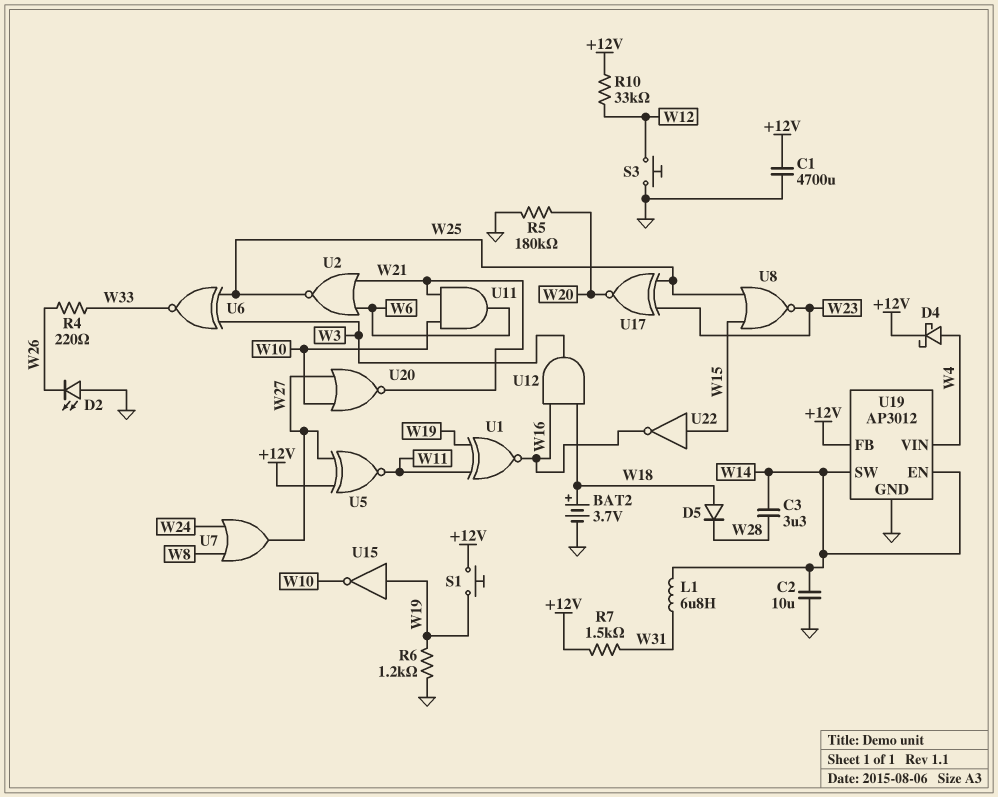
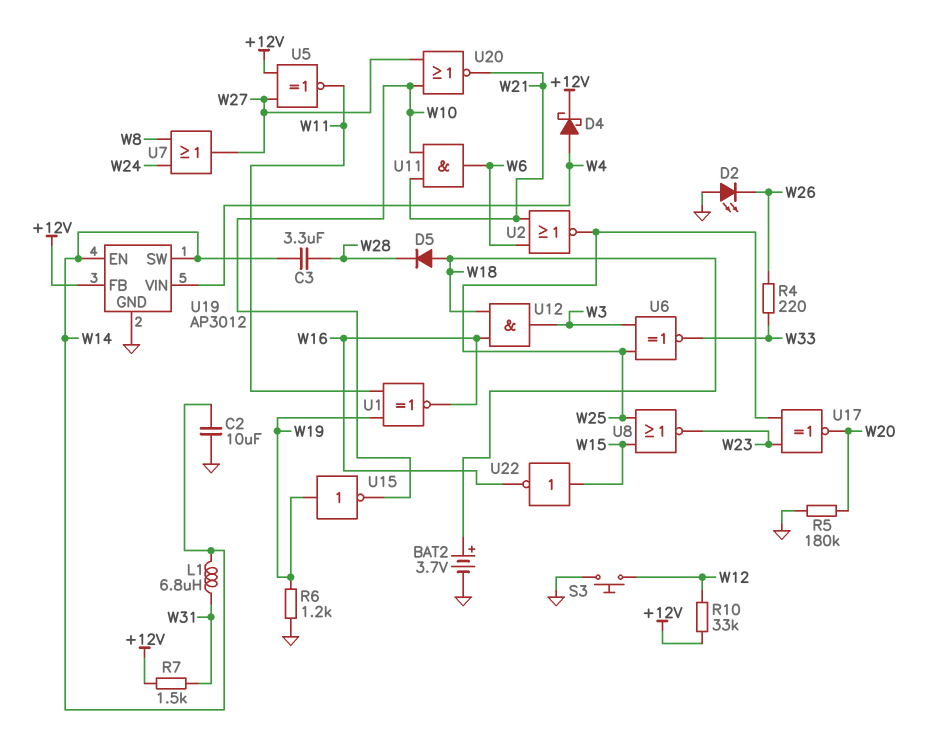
C1: 4700uF (+12V, GND) -> none
S1: button (+12V, W19) -> none

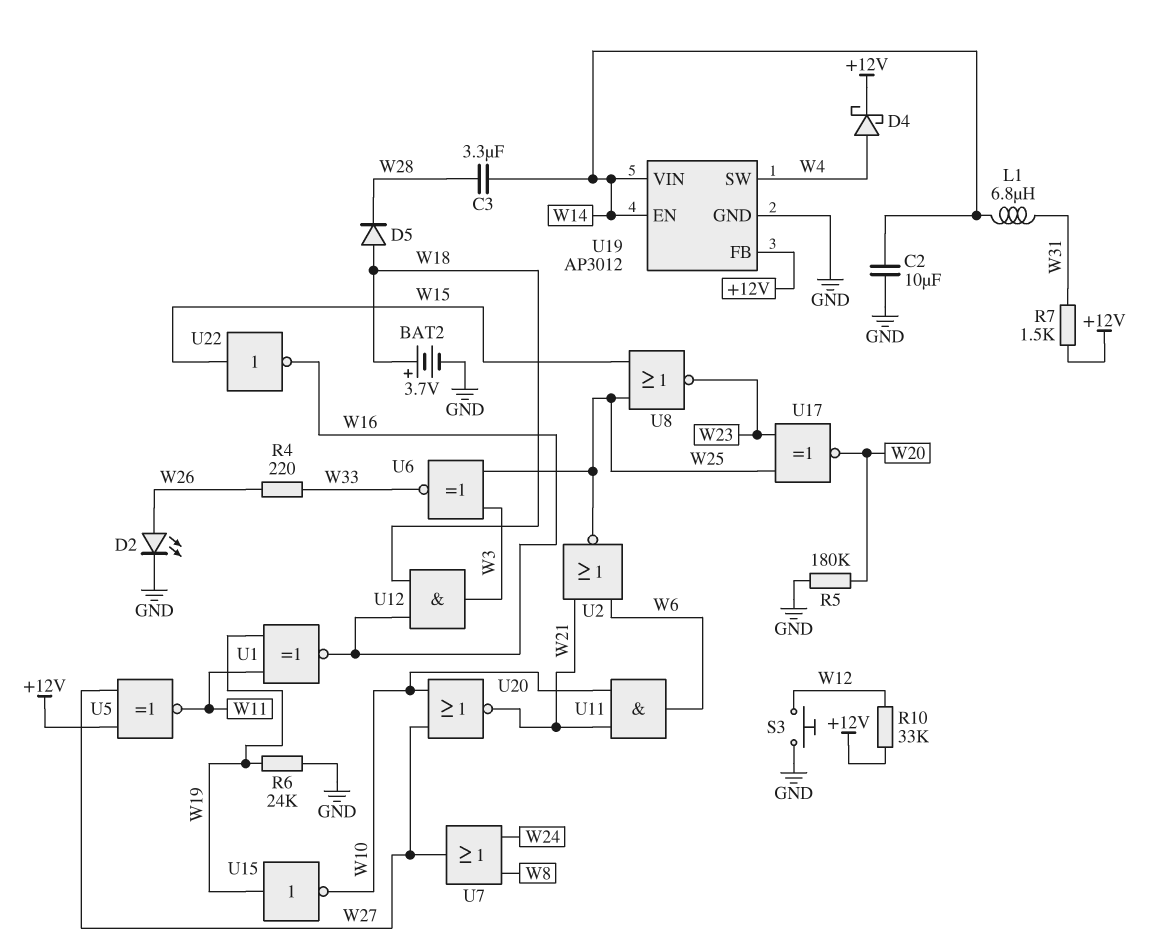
D2: LED (A GND, K W26) -> LED (A W26, K GND)
R6: 1.2k (GND, W19) -> 24k (GND, W19)
U19 pin SW: W14 -> W4
U19 pin VIN: W4 -> W14

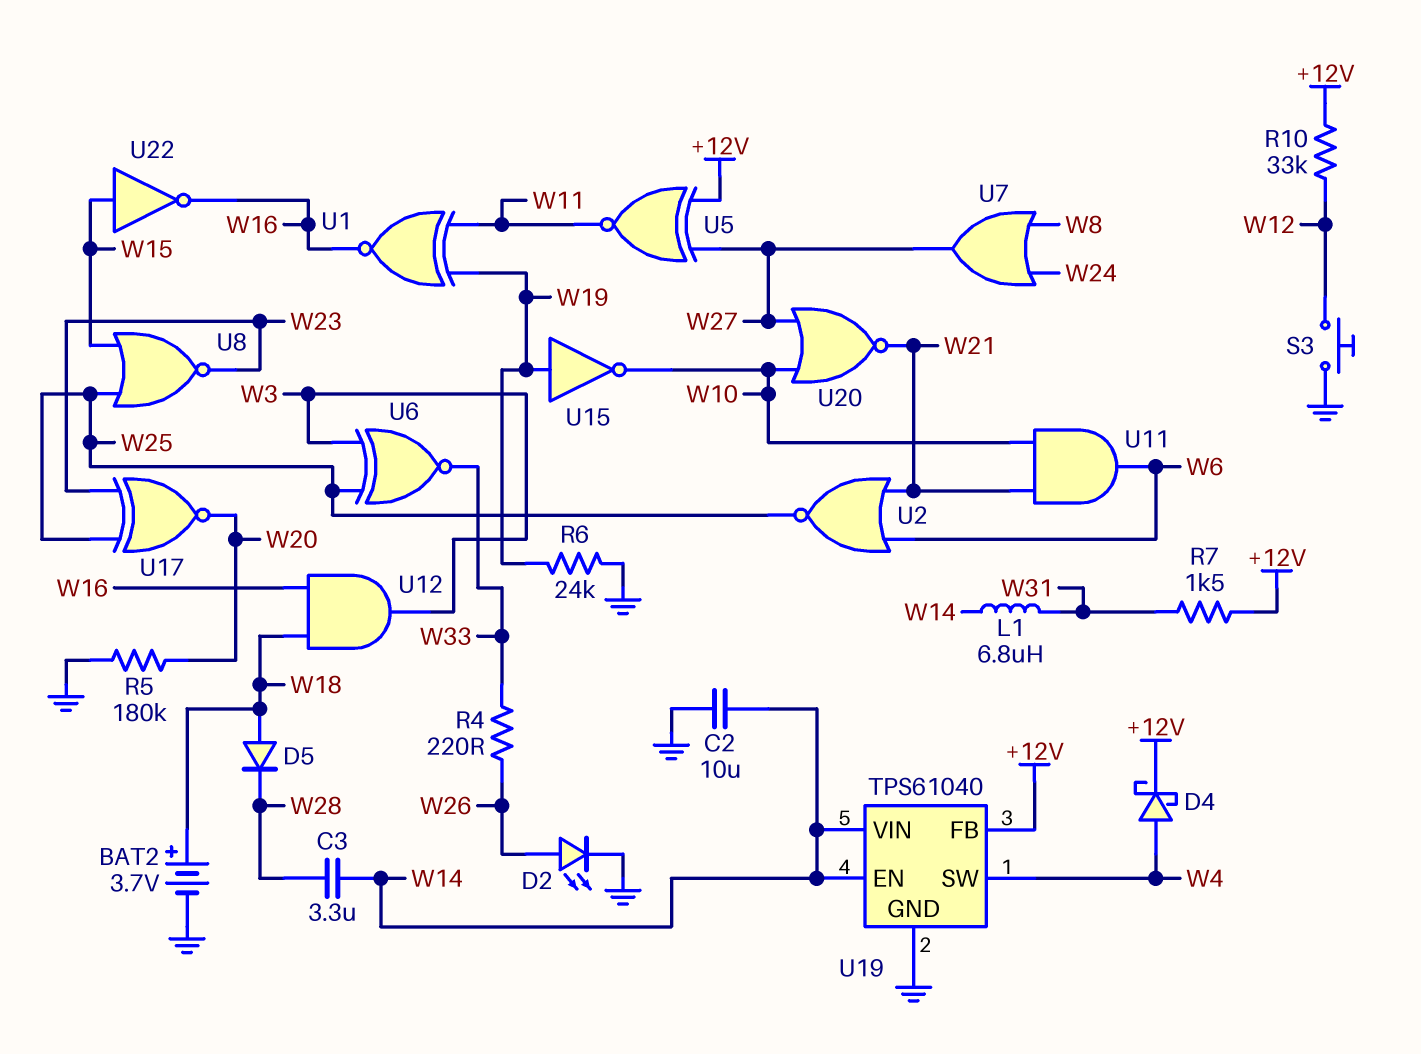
U19: AP3012 -> TPS61040

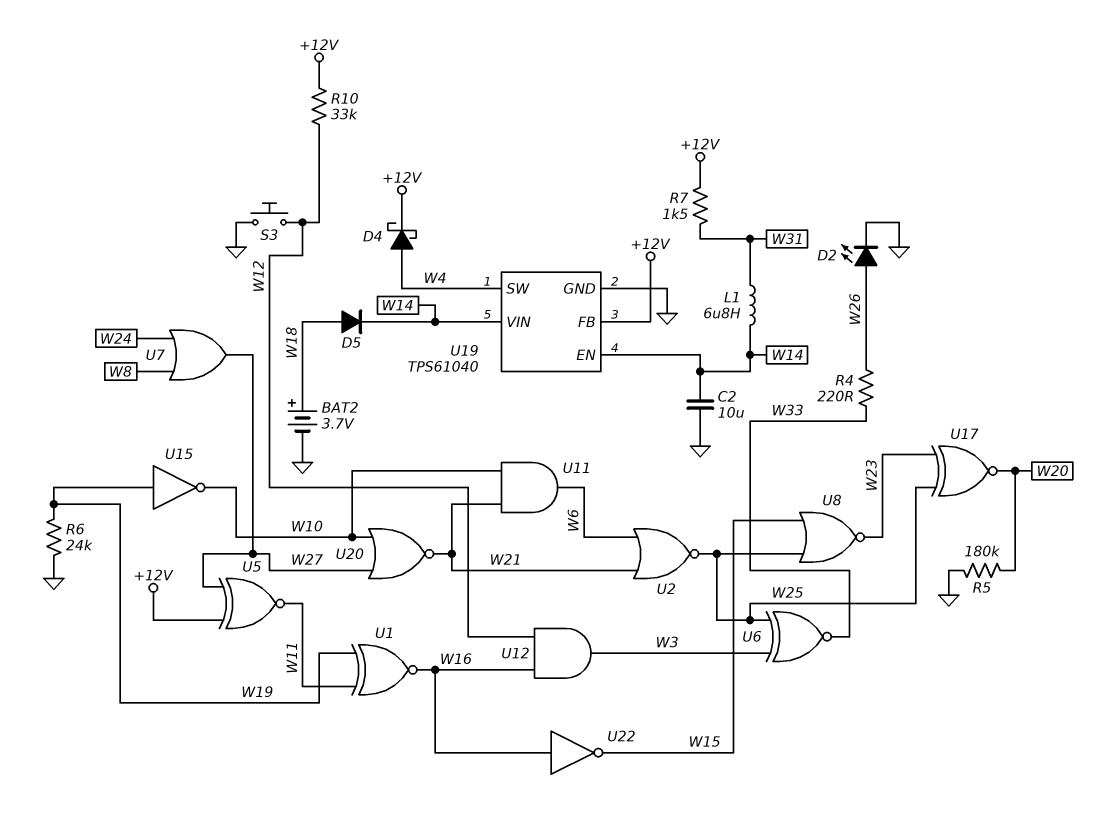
C3: 3.3uF (W14, W28) -> none
D5: diode (A W18, K W28) -> diode (A W18, K W14)
U12: AND (in W16, in W18, out W3) -> AND (in W12, in W16, out W3)
U22: NOT (in W15, out W16) -> NOT (in W16, out W15)

